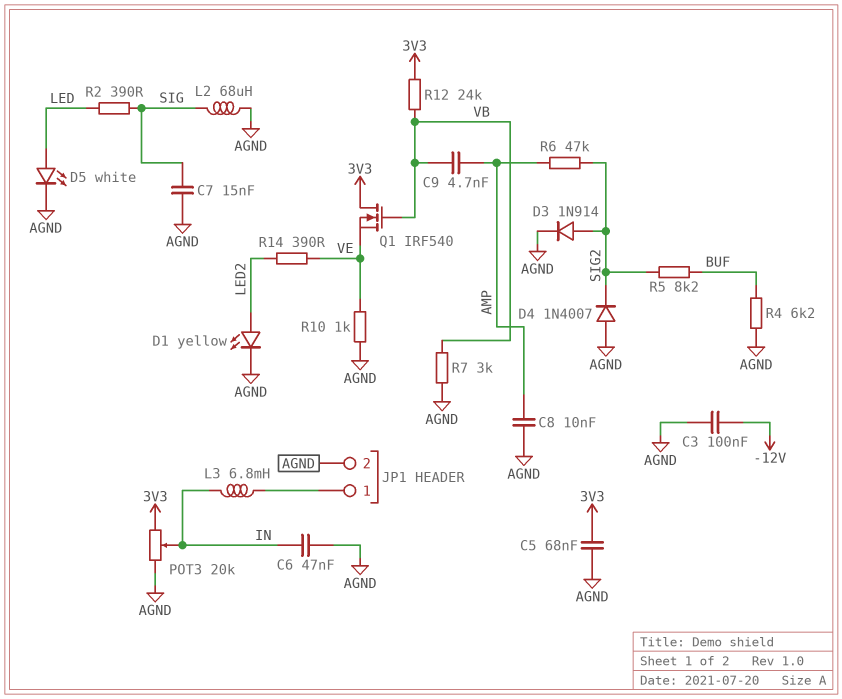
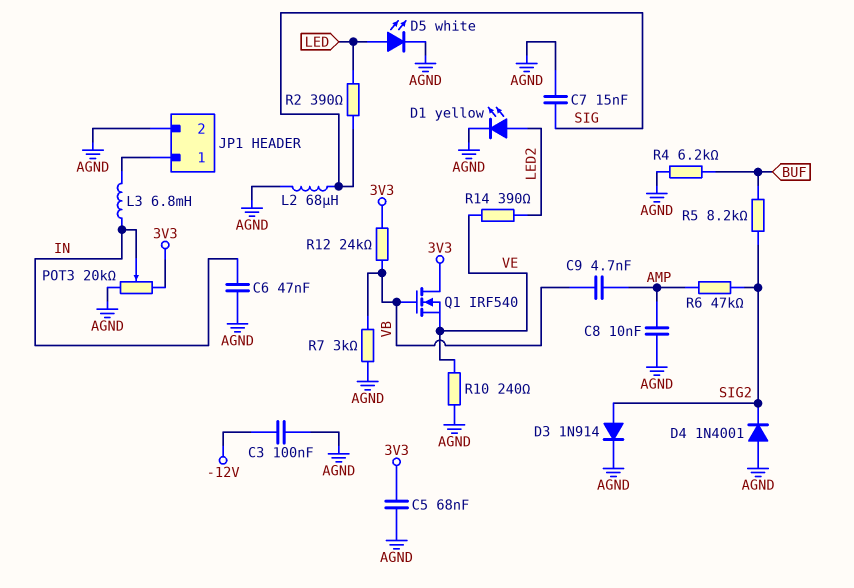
D4: diode 1N4007 (A AGND, K SIG2) -> diode 1N4001 (A AGND, K SIG2)
R10: 1k (AGND, VE) -> 240 (AGND, VE)

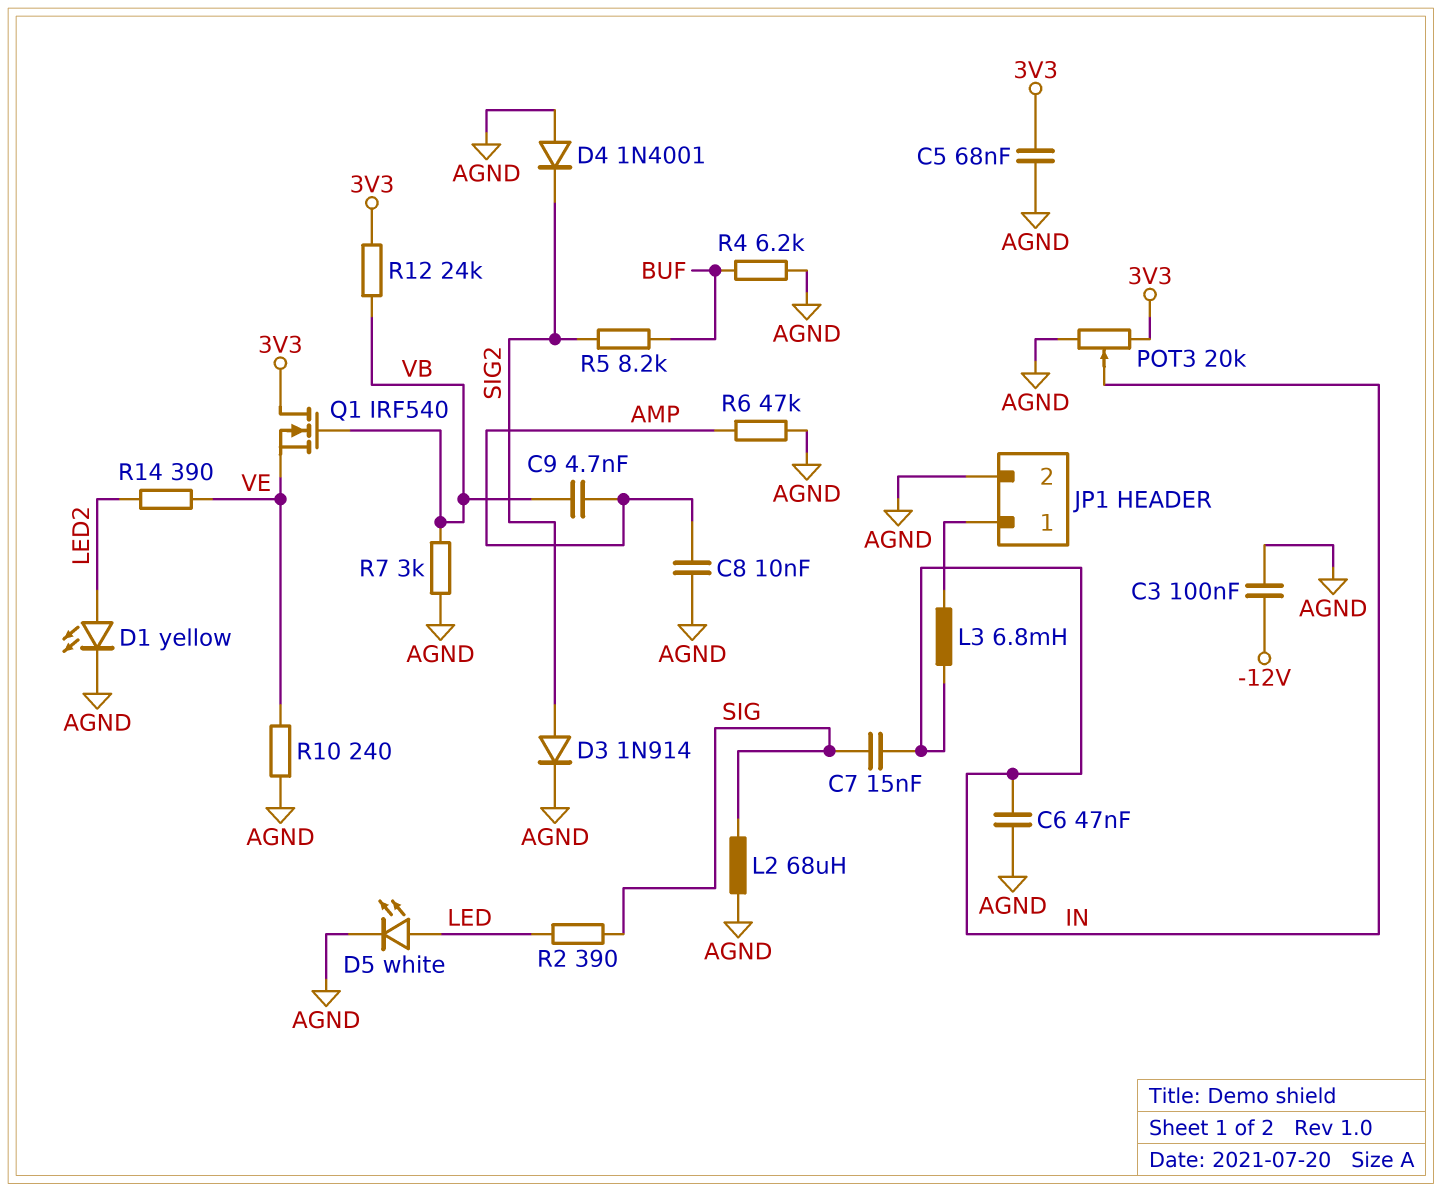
C7: 15nF (AGND, SIG) -> 15nF (IN, SIG)
R6: 47k (AMP, SIG2) -> 47k (AGND, AMP)

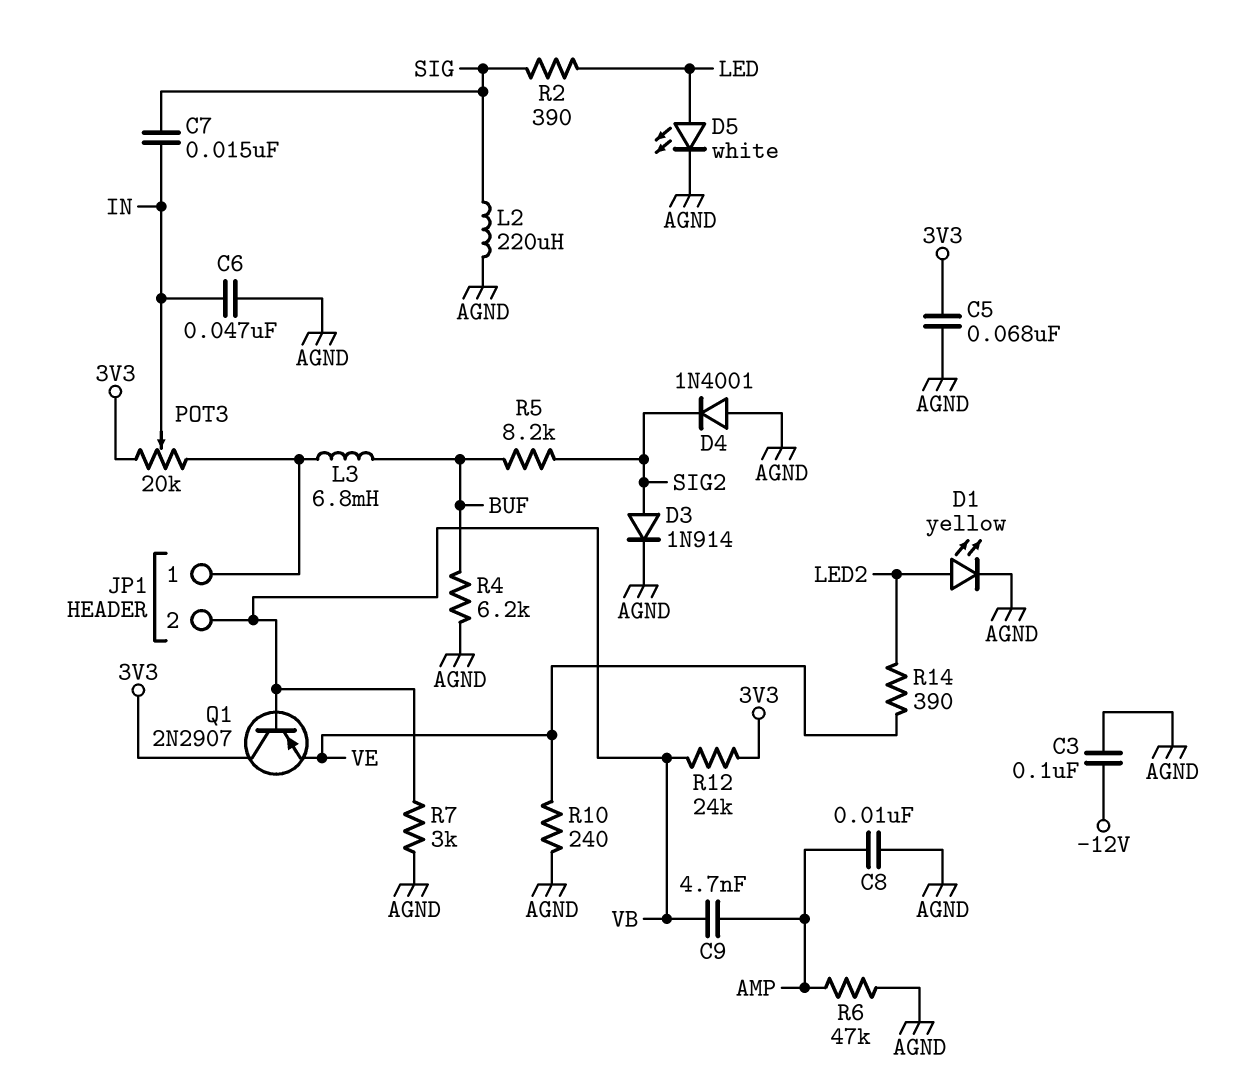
JP1 pin 2: AGND -> VB
L2: 68uH (AGND, SIG) -> 220uH (AGND, SIG)
L3: 6.8mH (IN, JP1/1) -> 6.8mH (BUF, JP1/1)
POT3: 20k (3V3, AGND, wiper IN) -> 20k (3V3, JP1/1, wiper IN)
Q1: NMOS IRF540 (G VB, D 3V3, S VE) -> PNP 2N2907 (B VB, C 3V3, E VE)

